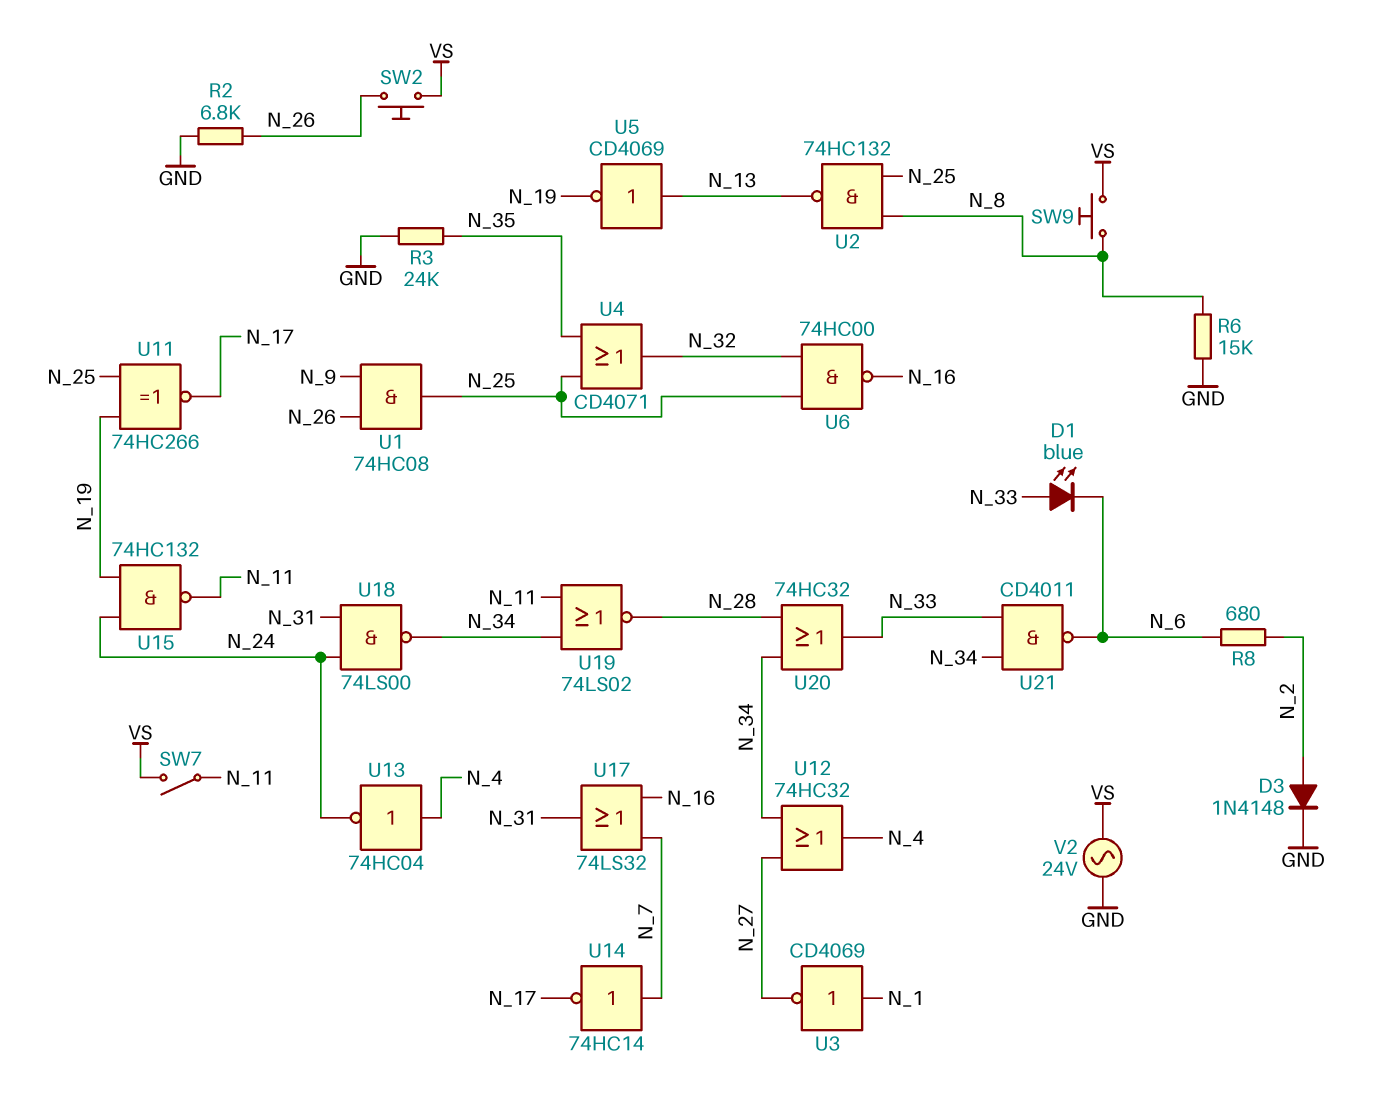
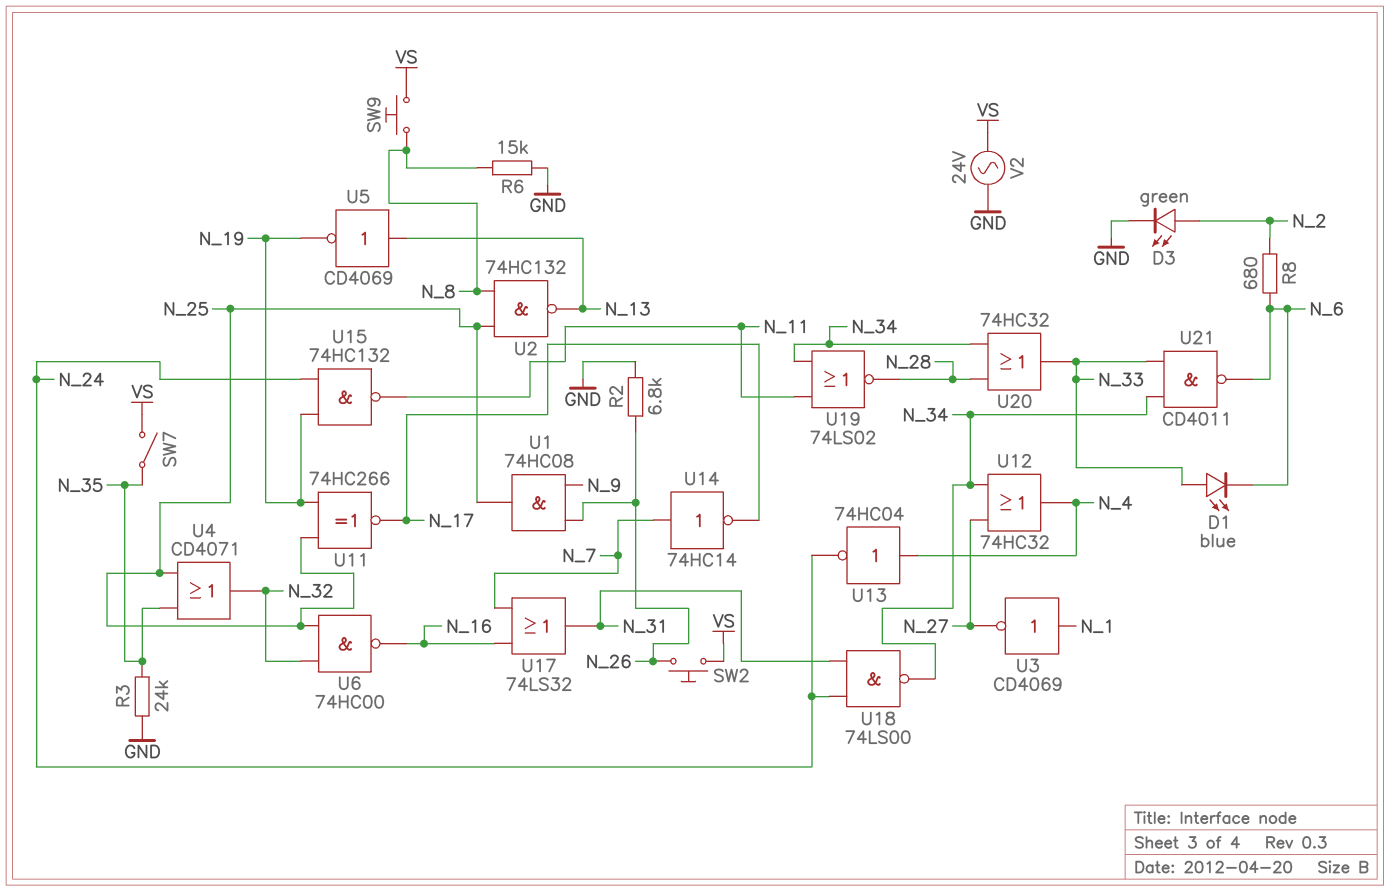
D3: diode 1N4148 (A N_2, K GND) -> LED green (A N_2, K GND)
SW7: switch (N_11, VS) -> switch (N_35, VS)

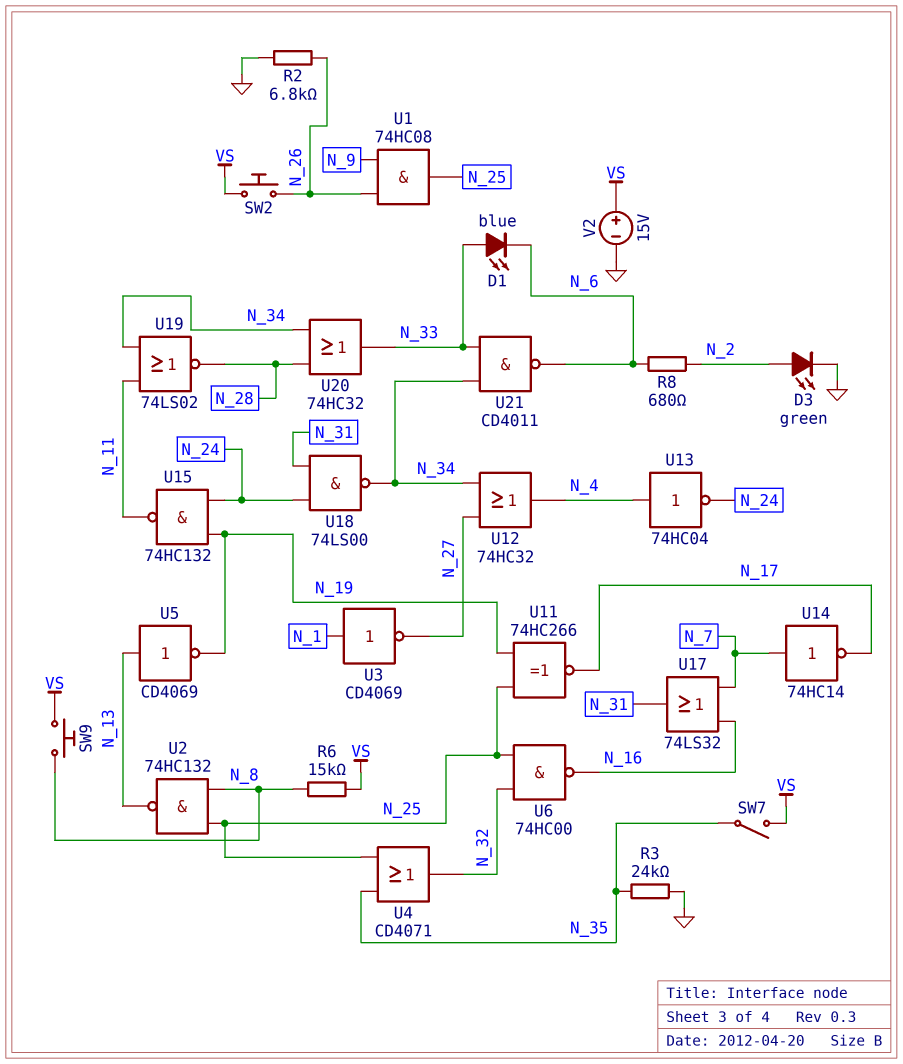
R6: 15k (GND, N_8) -> 15k (N_8, VS)
V2: AC 24V (GND, VS) -> 15V (plus VS, minus GND)

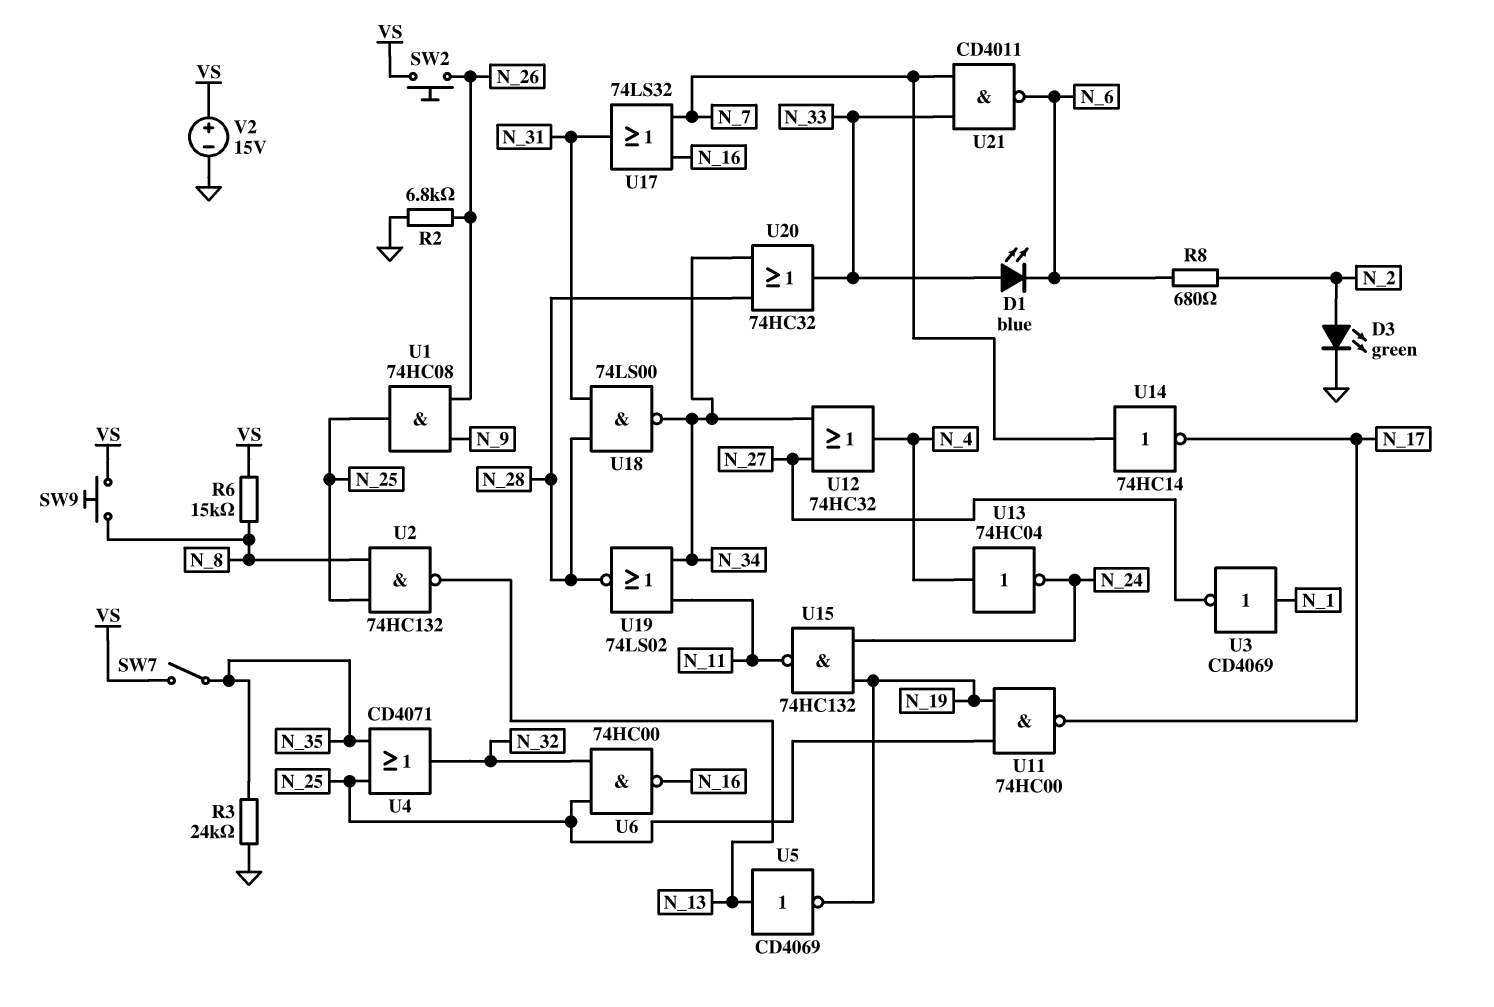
U11: XNOR 74HC266 (in N_19, in N_25, out N_17) -> NAND 74HC00 (in N_19, in N_25, out N_17)
U18: NAND 74LS00 (in N_24, in N_31, out N_34) -> NAND 74LS00 (in N_28, in N_31, out N_34)
U21: NAND CD4011 (in N_33, in N_34, out N_6) -> NAND CD4011 (in N_7, in N_33, out N_6)

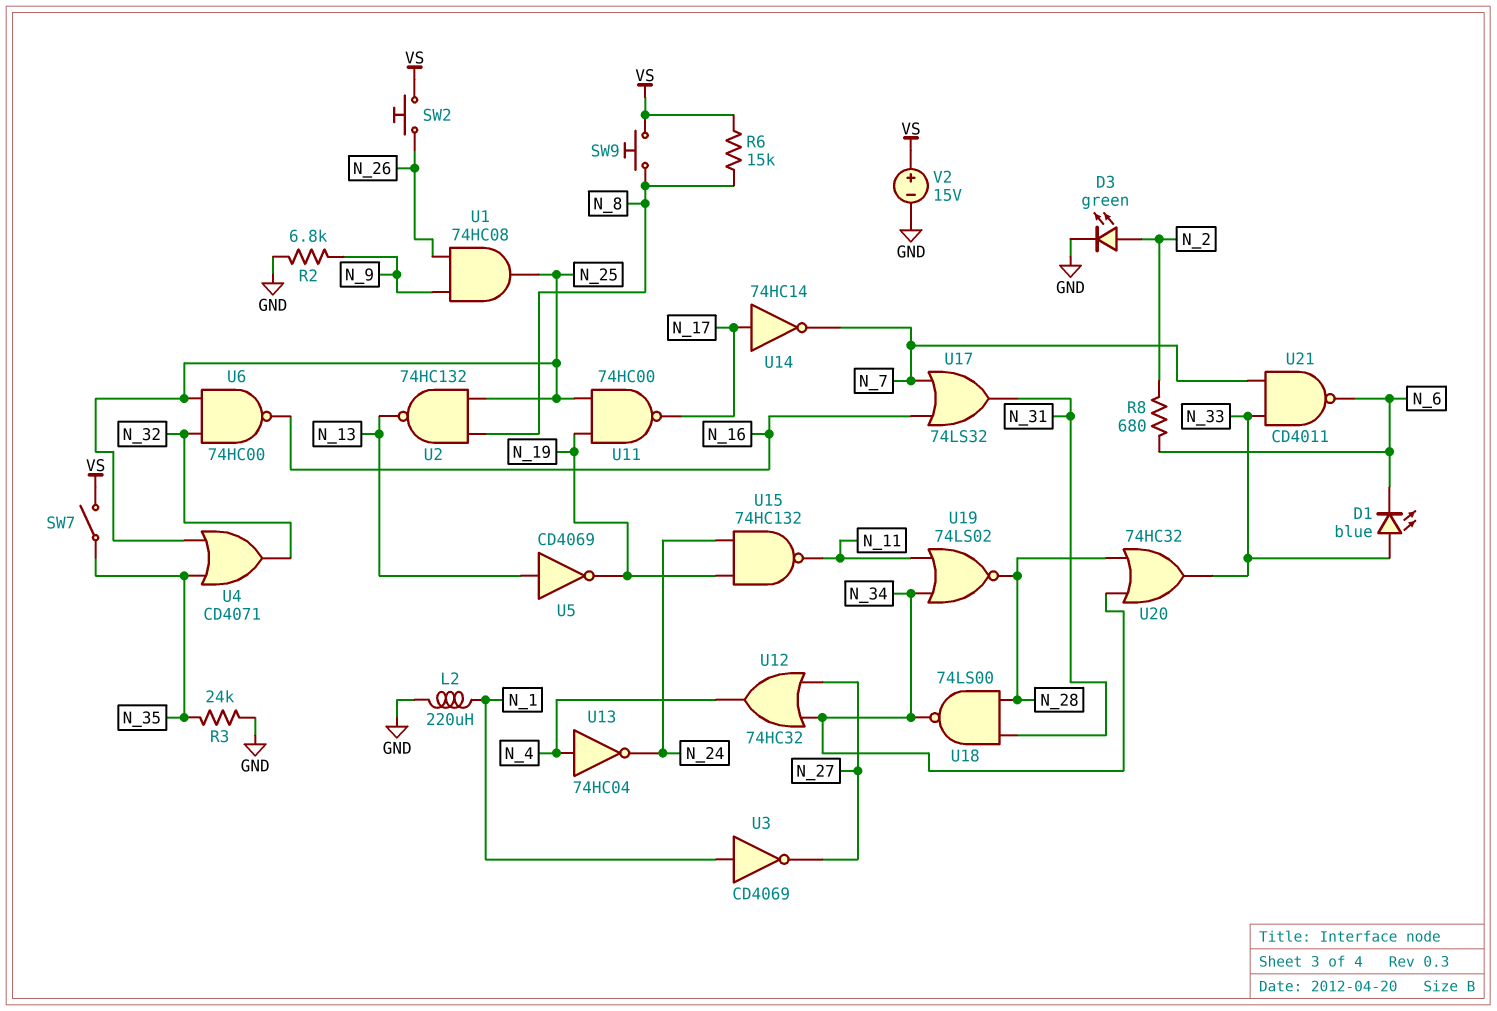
L2: none -> 220uH (GND, N_1)
R2: 6.8k (GND, N_26) -> 6.8k (GND, N_9)
U14: NOT 74HC14 (in N_7, out N_17) -> NOT 74HC14 (in N_17, out N_7)

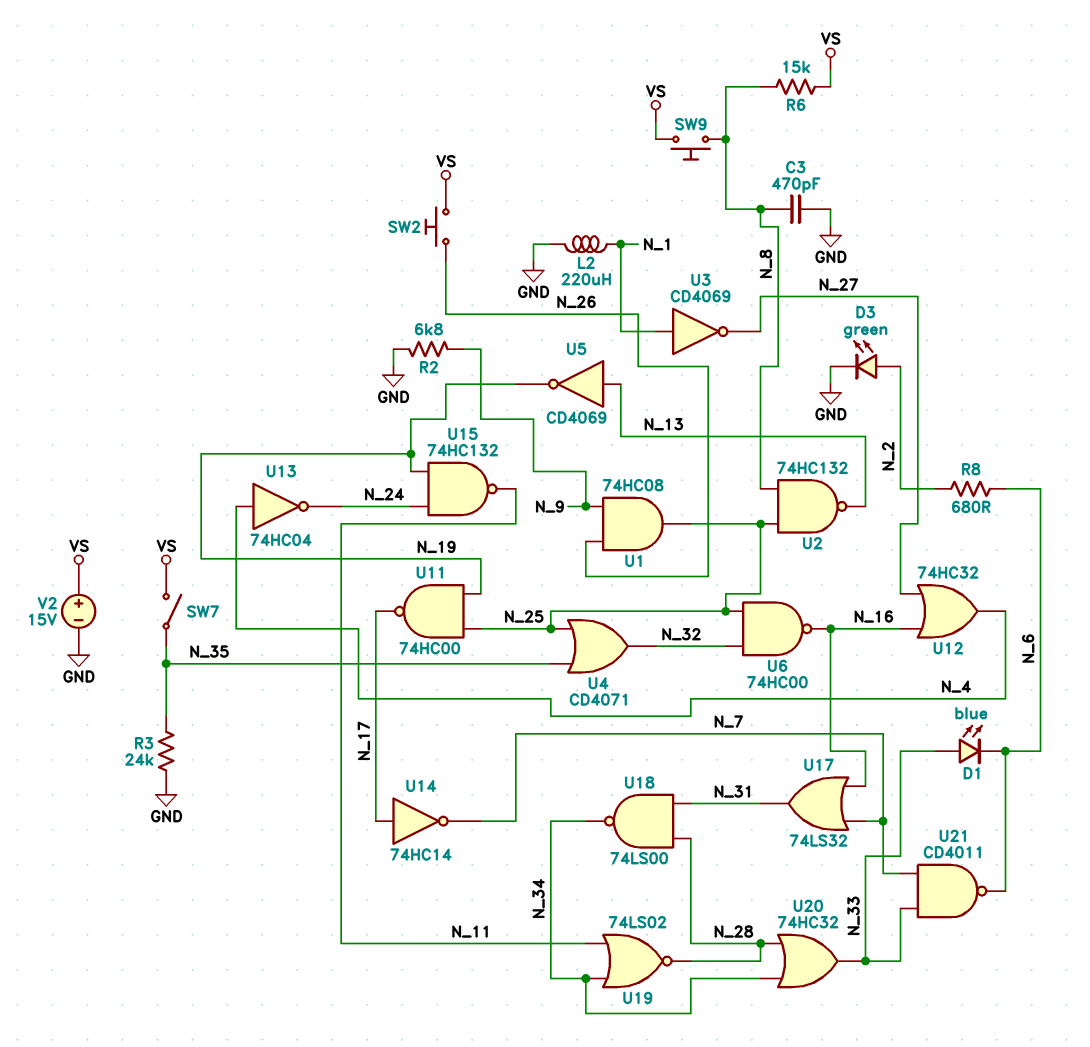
C3: none -> 470pF (GND, N_8)
U12: OR 74HC32 (in N_27, in N_34, out N_4) -> OR 74HC32 (in N_16, in N_27, out N_4)

